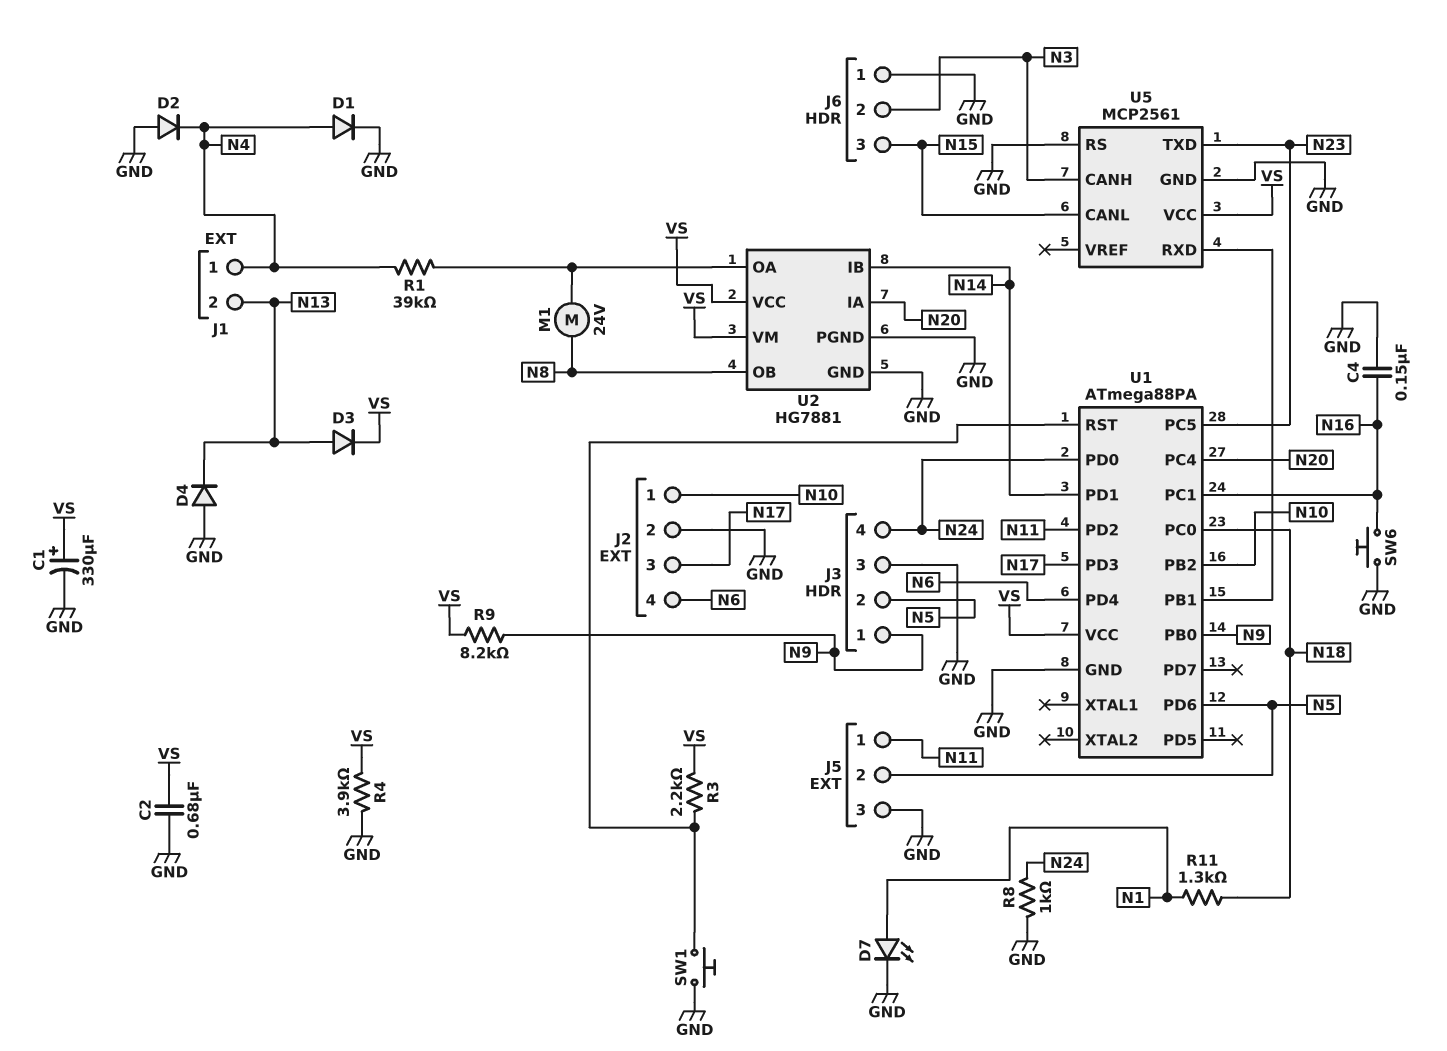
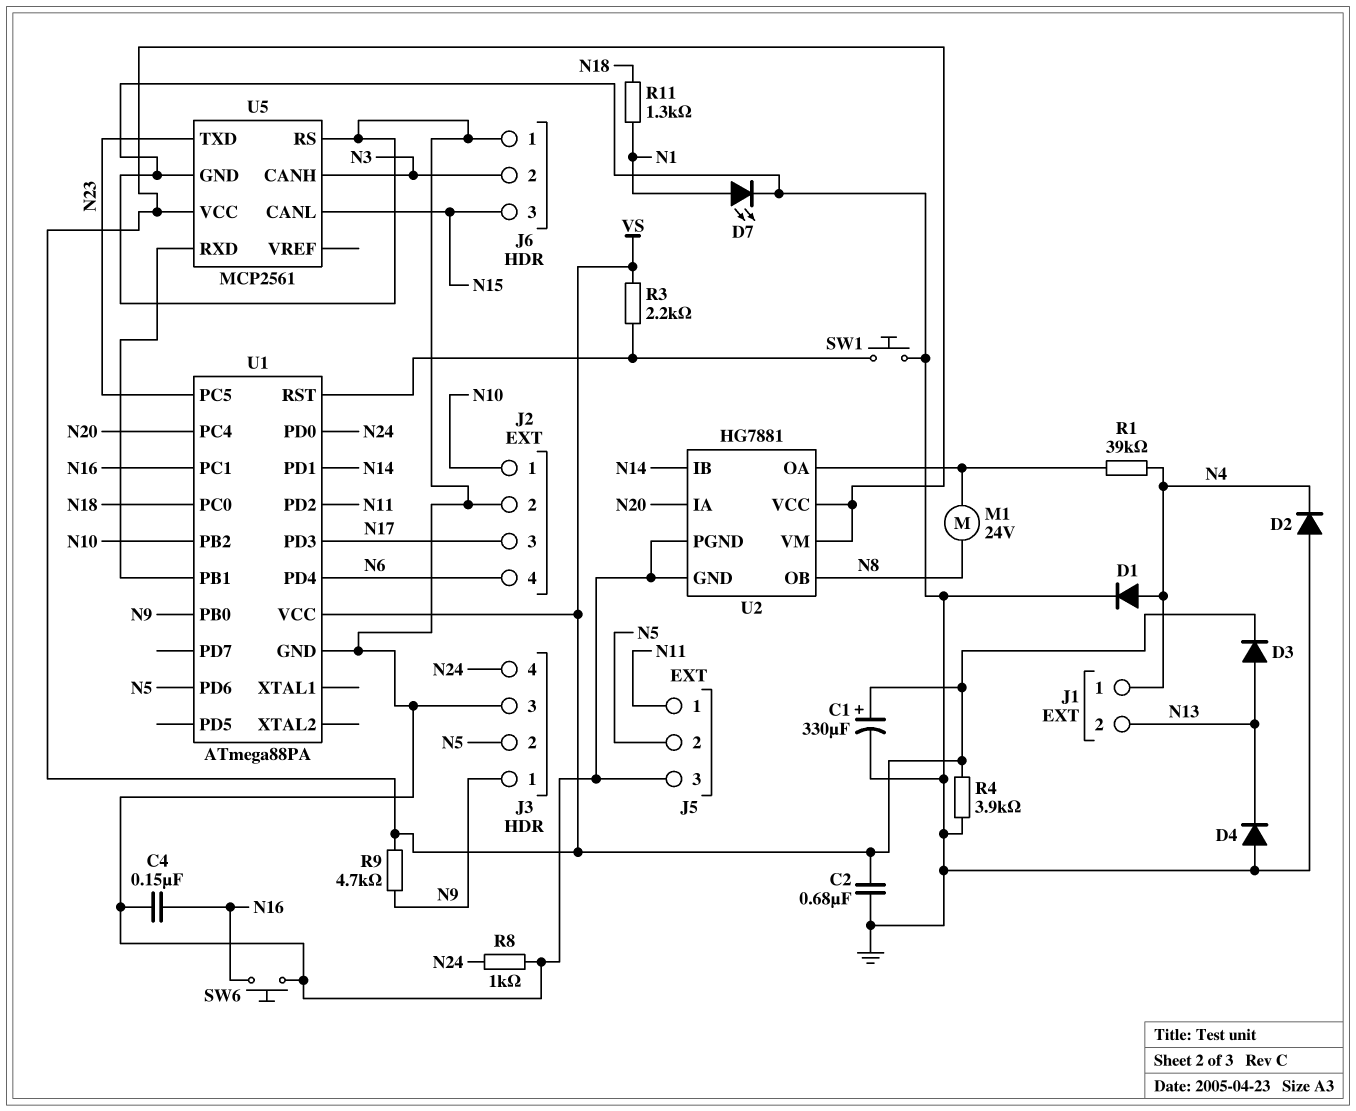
R9: 8.2k (N9, VS) -> 4.7k (N9, VS)

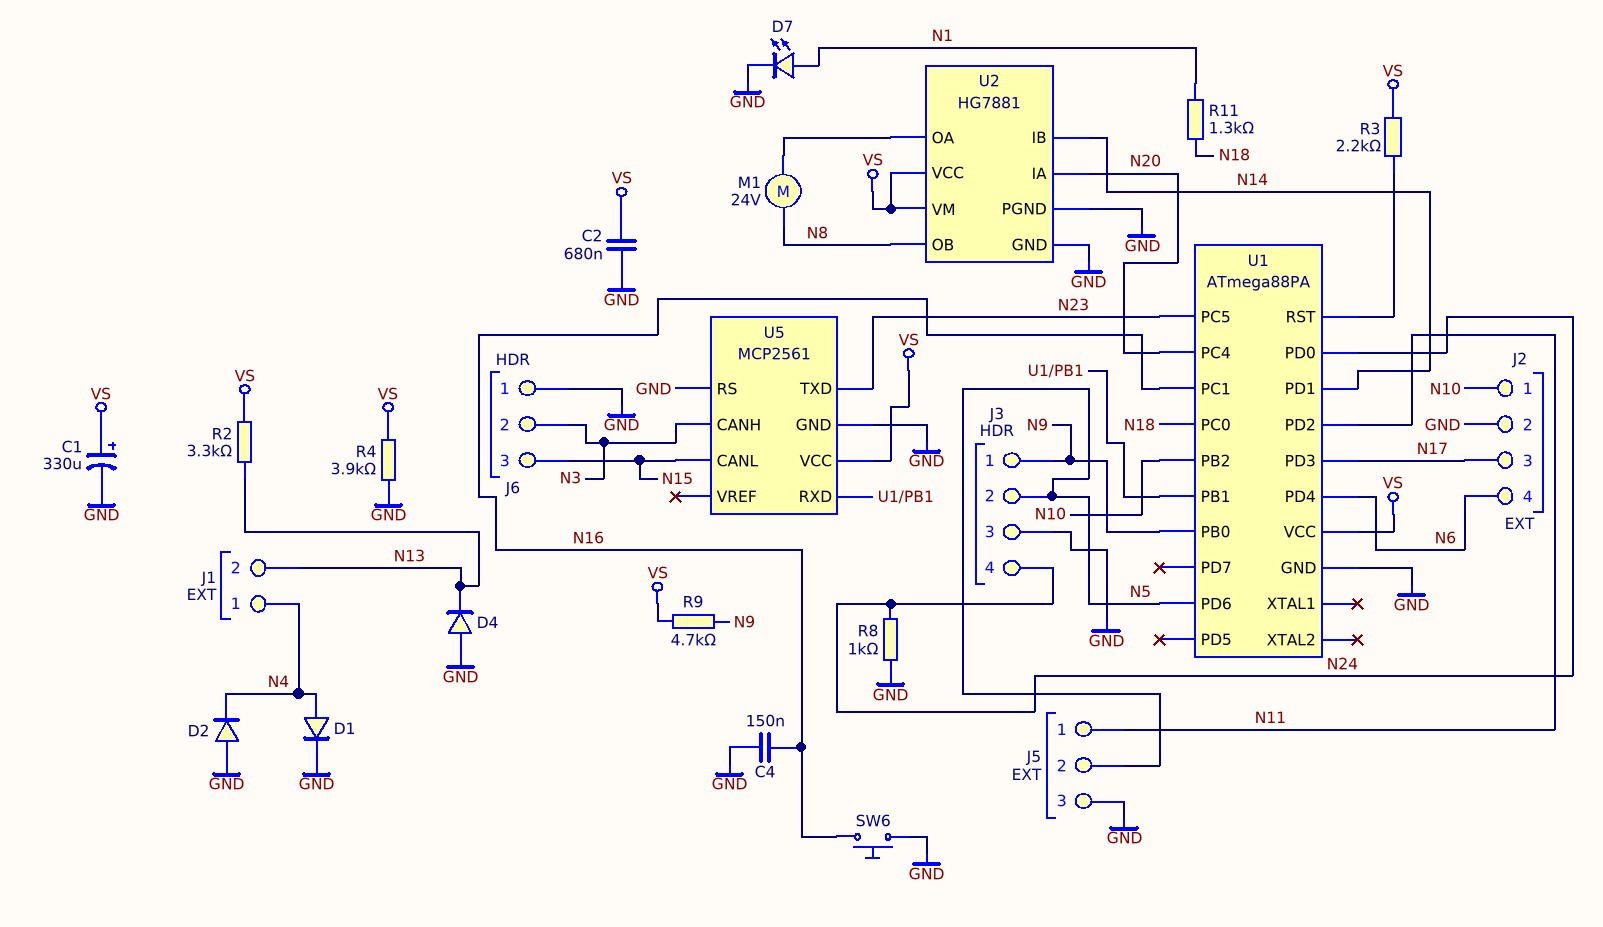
D3: diode (A N13, K VS) -> none
R1: 39k (N4, U2/OA) -> none
R2: none -> 3.3k (N13, VS)
SW1: button (GND, U1/RST) -> none

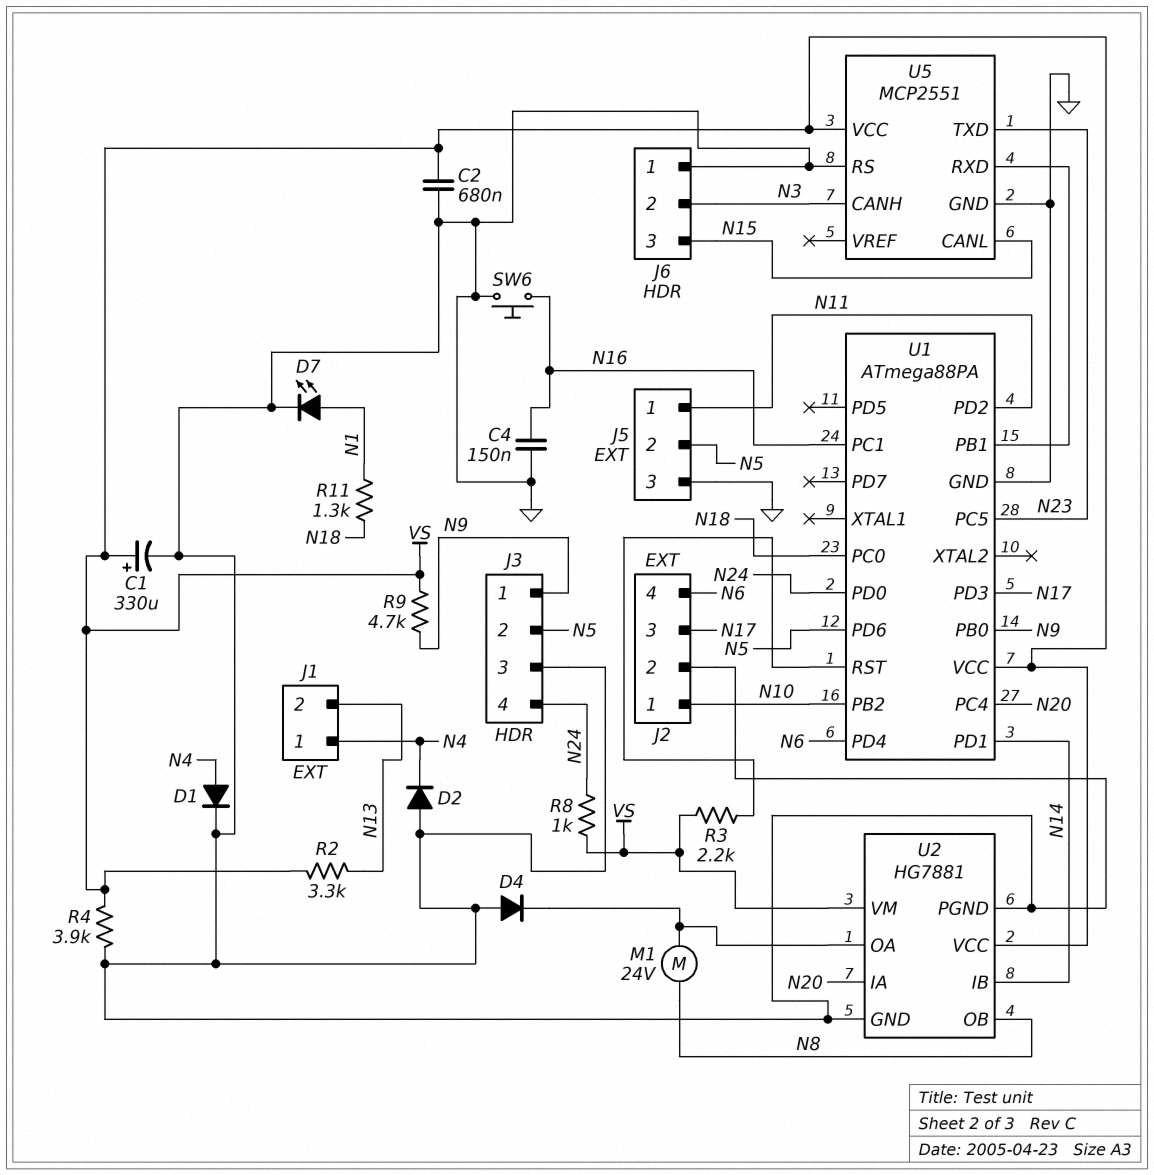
D4: diode (A GND, K N13) -> diode (A GND, K U2/OA)
R8: 1k (GND, N24) -> 1k (N24, VS)
U5: MCP2561 -> MCP2551

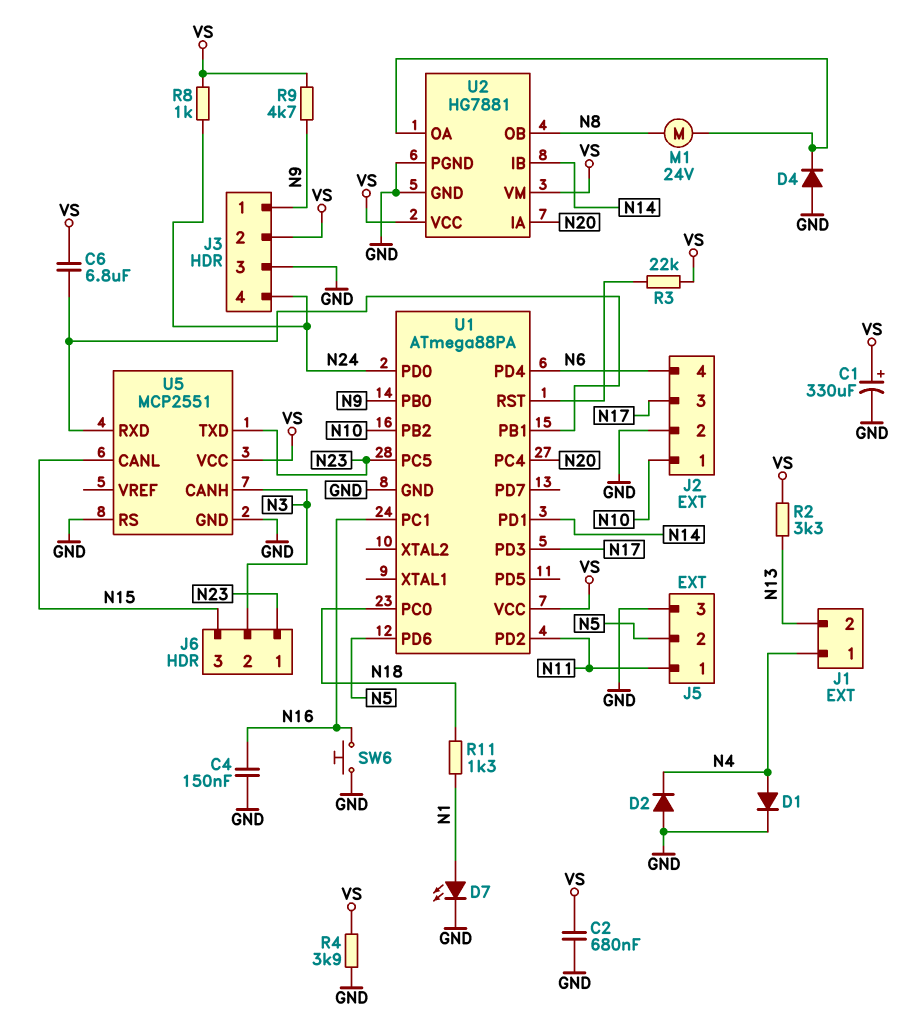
C6: none -> 6.8uF (U1/PB1, VS)
J3 pin 2: N5 -> VS
J6 pin 1: GND -> N23
R3: 2.2k (U1/RST, VS) -> 22k (U1/RST, VS)

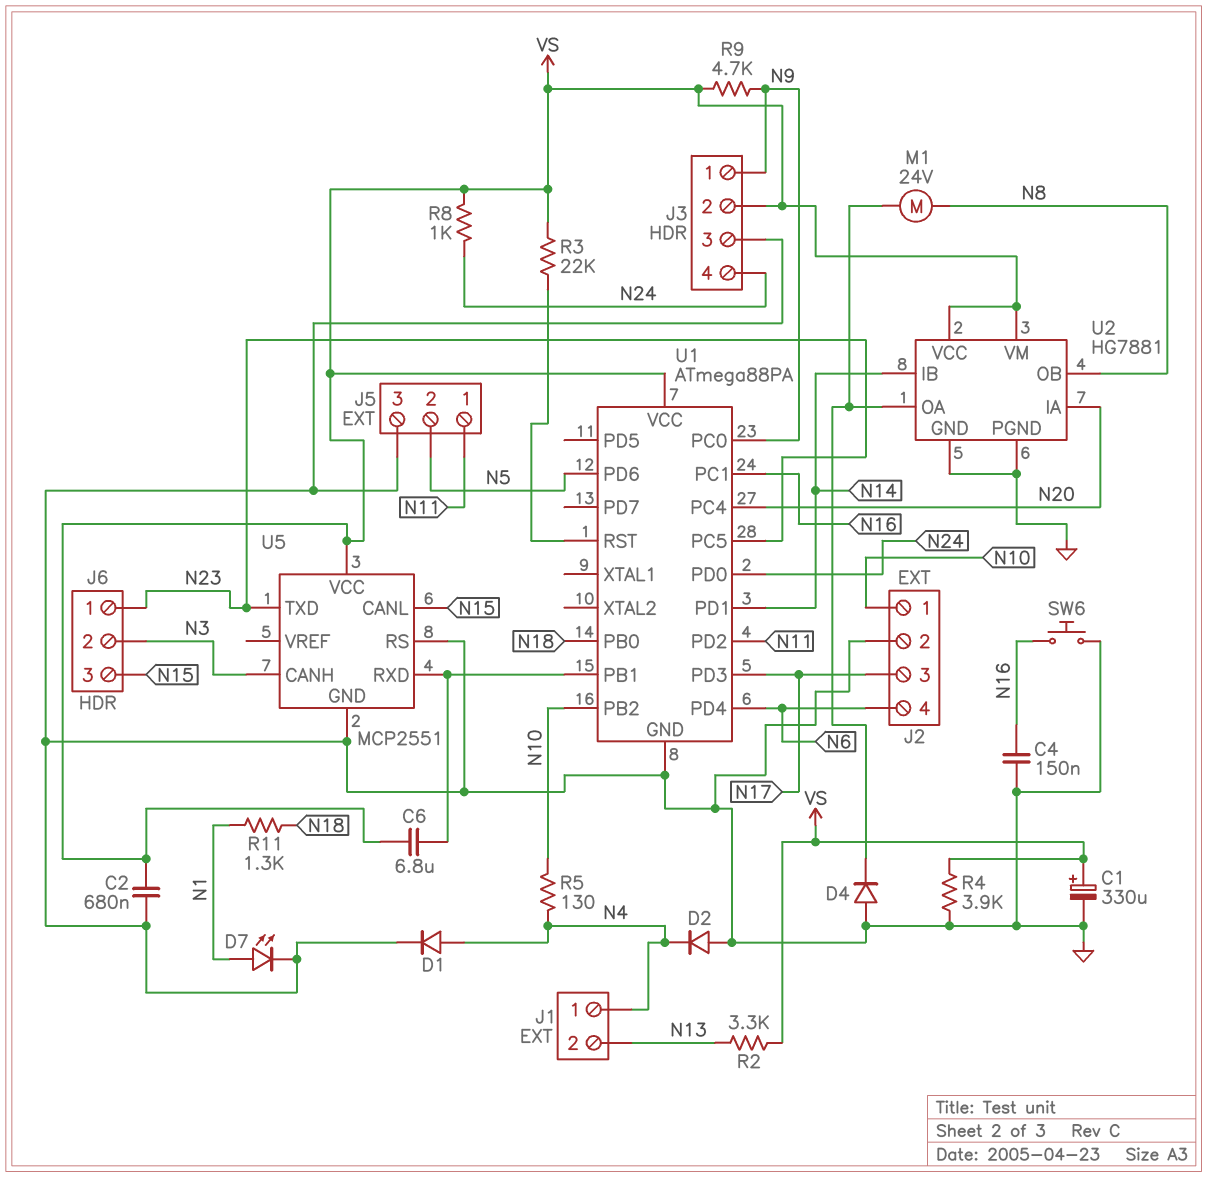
R5: none -> 130 (N4, N10)
U1 pin PB0: N9 -> N18
U1 pin PC0: N18 -> N9

